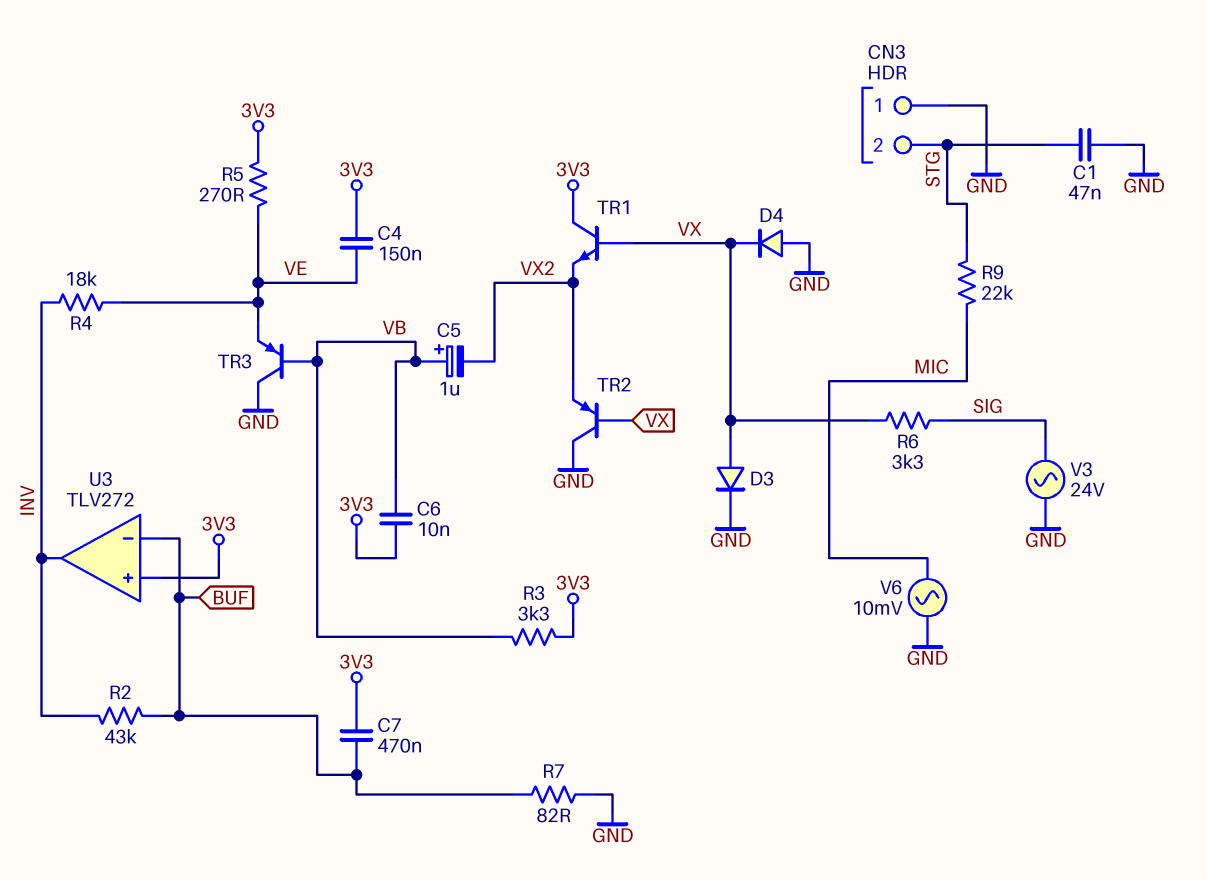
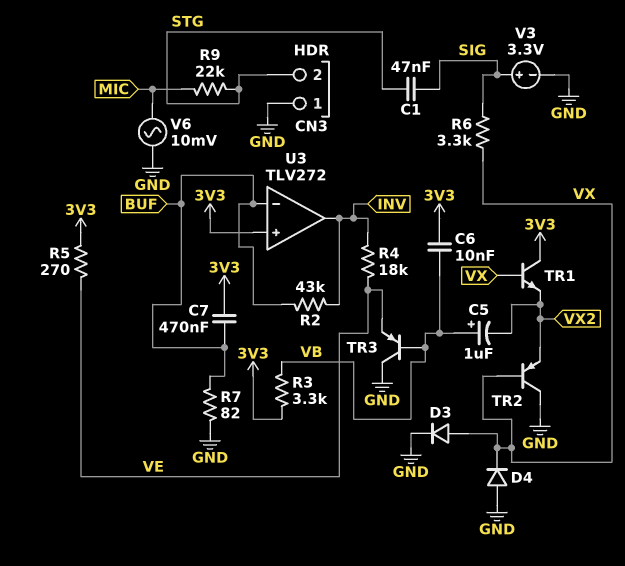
C1: 47nF (GND, STG) -> 47nF (SIG, STG)
C4: 150nF (3V3, VE) -> none
V3: AC 24V (GND, SIG) -> 3.3V (plus SIG, minus GND)

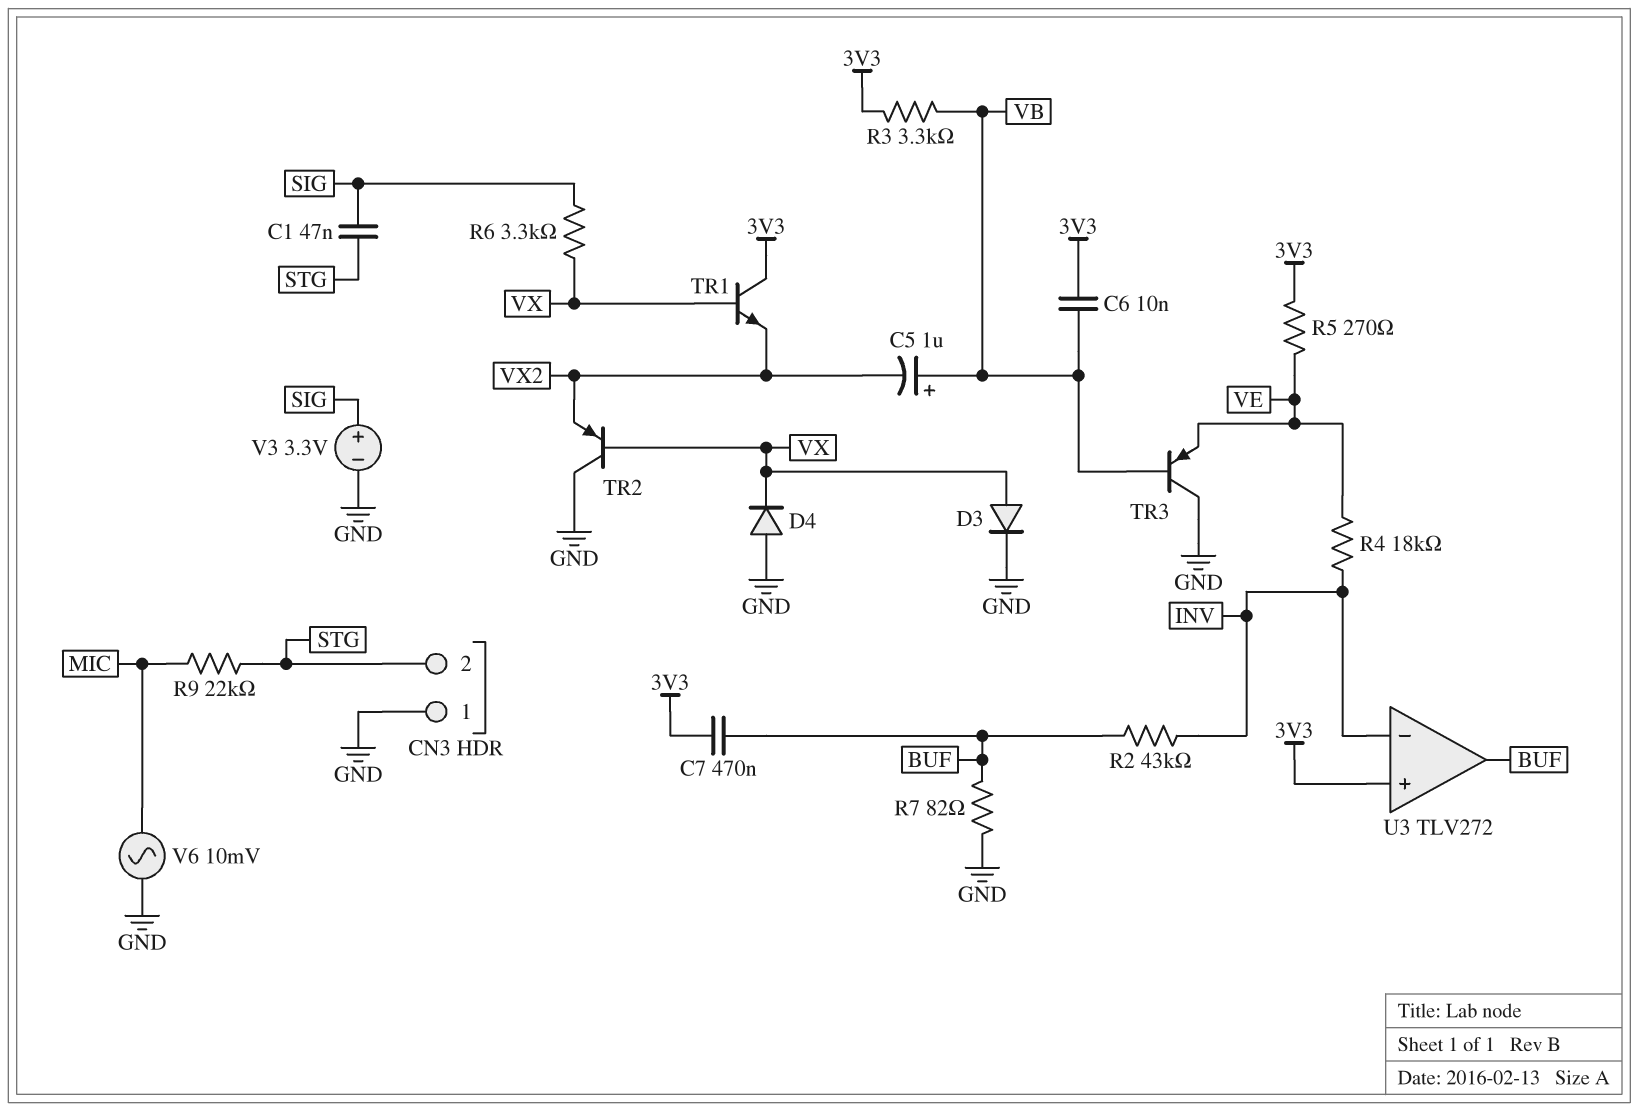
U3 pin in-: BUF -> INV
U3 pin out: INV -> BUF

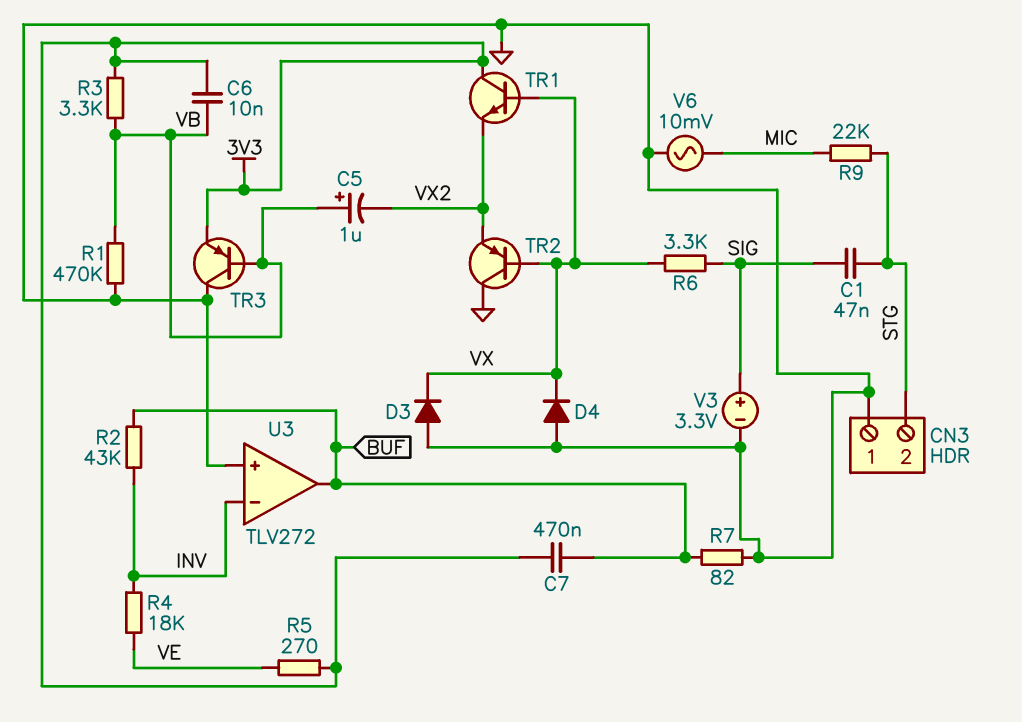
D3: diode (A VX, K GND) -> diode (A GND, K VX)
R1: none -> 470k (GND, VB)
TR3: PNP (B VB, C GND, E VE) -> PNP (B VB, C GND, E 3V3)
U3 pin in+: 3V3 -> GND

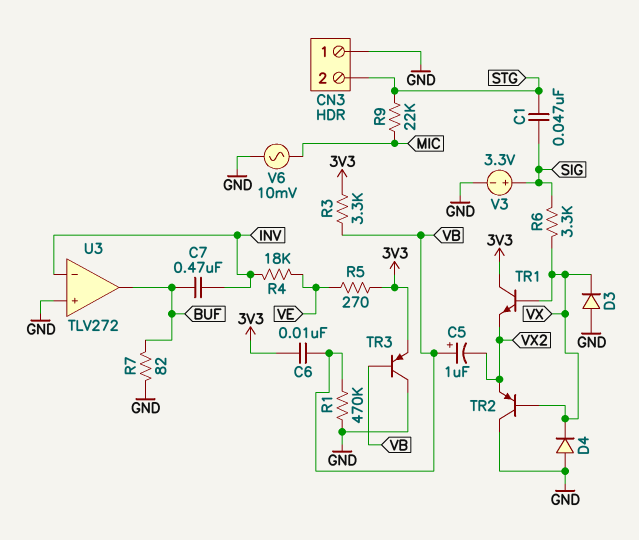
C7: 470nF (3V3, BUF) -> 470nF (BUF, INV)
R2: 43k (BUF, INV) -> none

